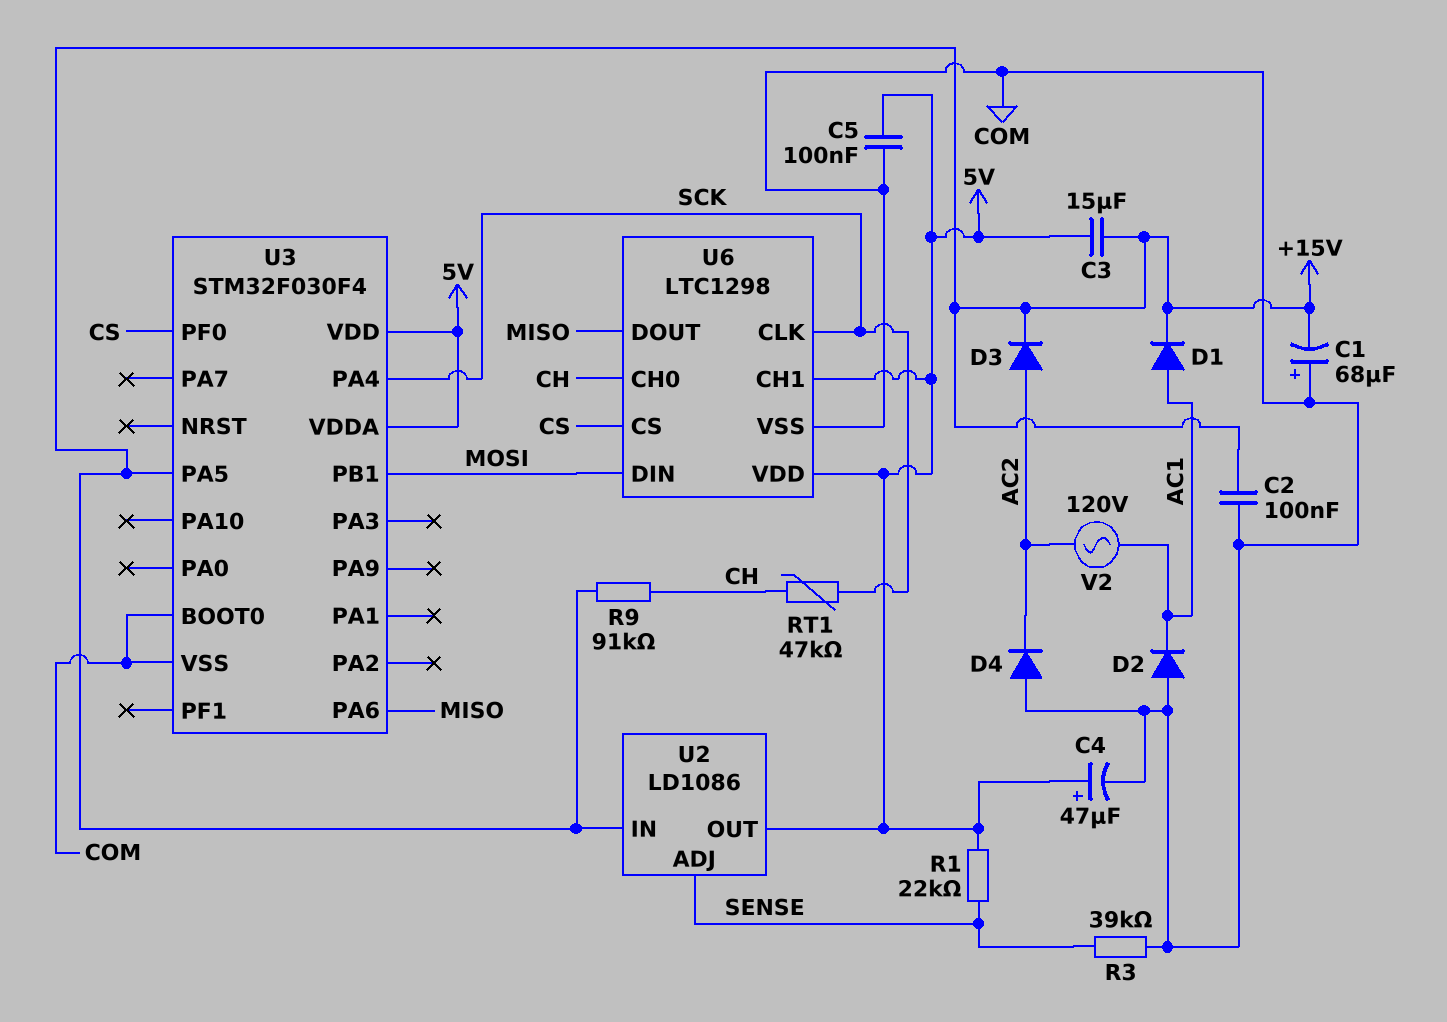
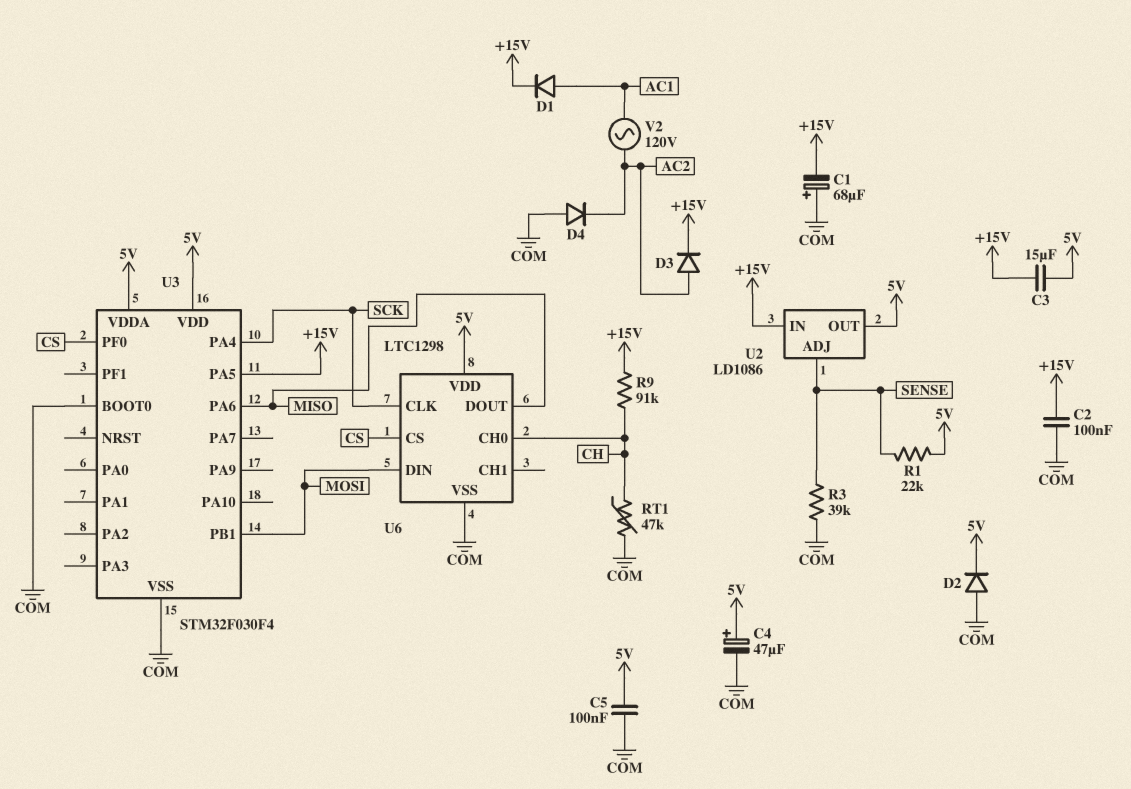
D2: diode (A COM, K AC1) -> diode (A COM, K 5V)
RT1: 47k (CH, SCK) -> 47k (CH, COM)
U6 pin CH1: 5V -> none

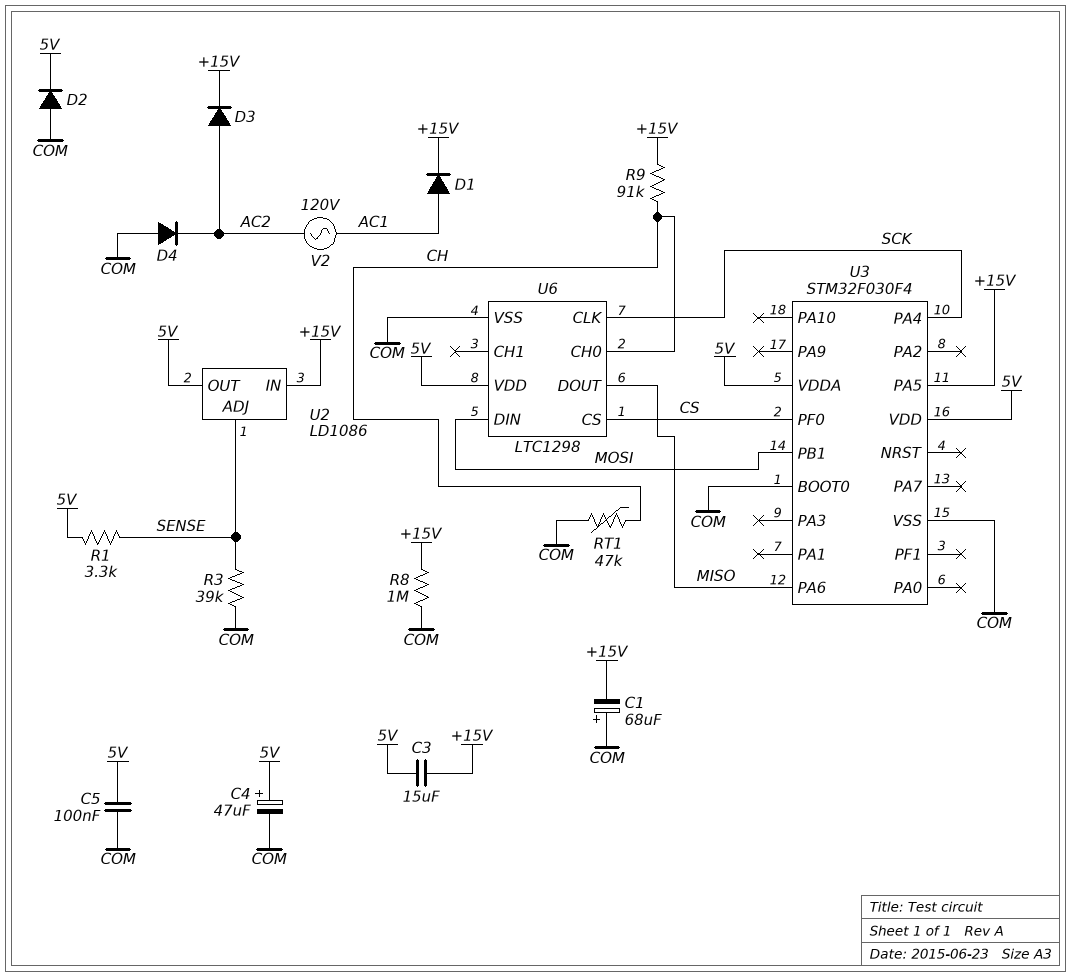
C2: 100nF (+15V, COM) -> none
R1: 22k (5V, SENSE) -> 3.3k (5V, SENSE)
R8: none -> 1M (+15V, COM)

